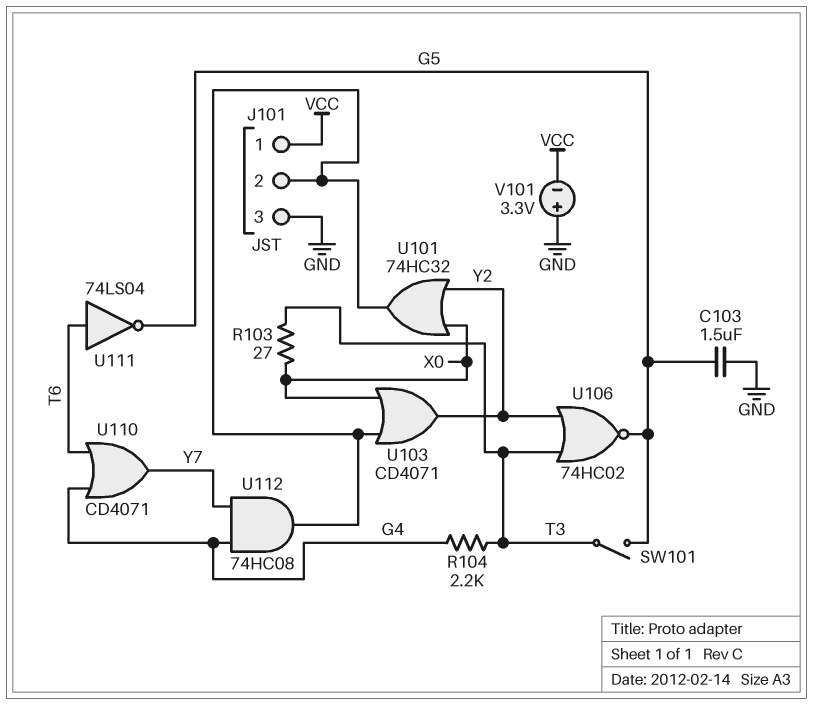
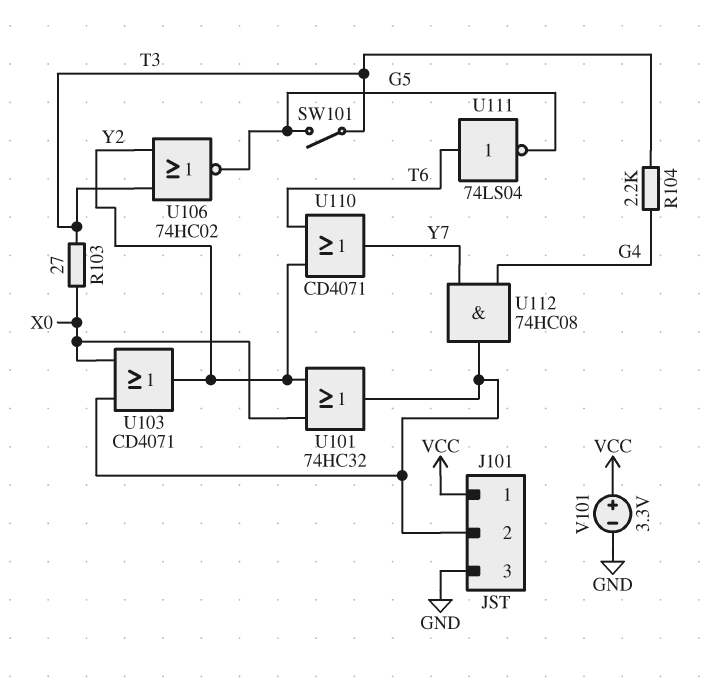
C103: 1.5uF (G5, GND) -> none
U110: OR CD4071 (in G4, in T6, out Y7) -> OR CD4071 (in T6, in Y2, out Y7)
V101: 3.3V (plus GND, minus VCC) -> 3.3V (plus VCC, minus GND)

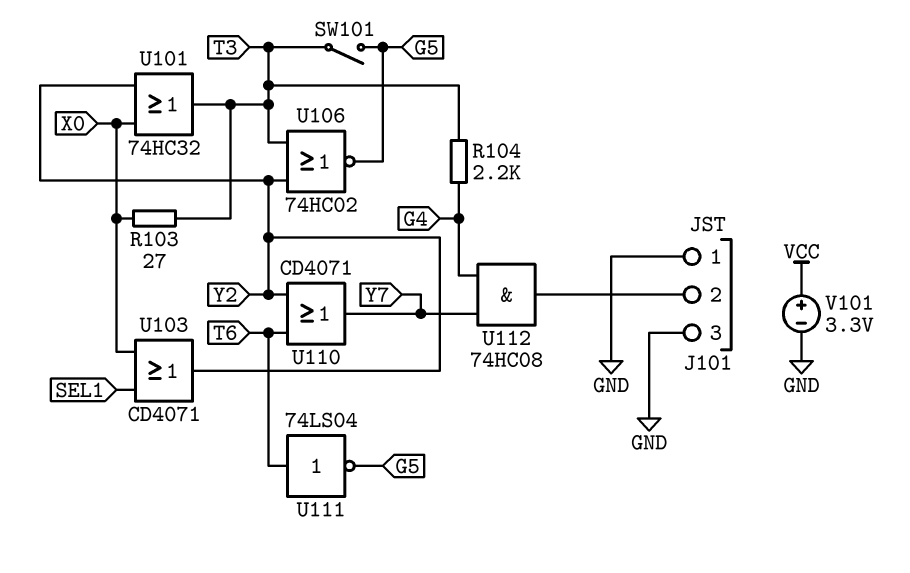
J101 pin 1: VCC -> GND
U101: OR 74HC32 (in X0, in Y2, out J101/2) -> OR 74HC32 (in X0, in Y2, out T3)
U103: OR CD4071 (in J101/2, in X0, out Y2) -> OR CD4071 (in SEL1, in X0, out Y2)

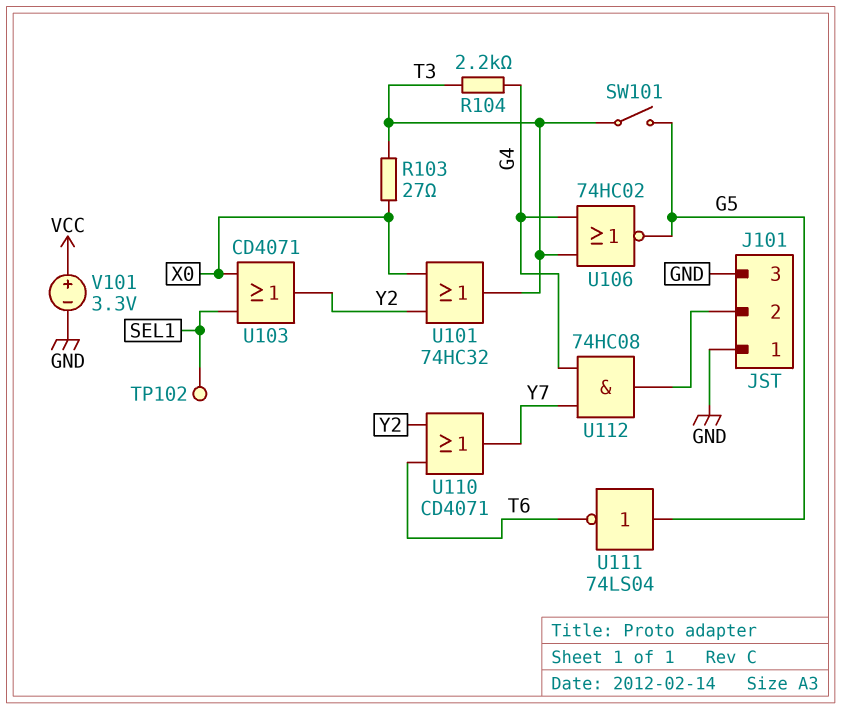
TP102: none -> test point (SEL1)
U106: NOR 74HC02 (in T3, in Y2, out G5) -> NOR 74HC02 (in G4, in T3, out G5)
U111: NOT 74LS04 (in T6, out G5) -> NOT 74LS04 (in G5, out T6)

